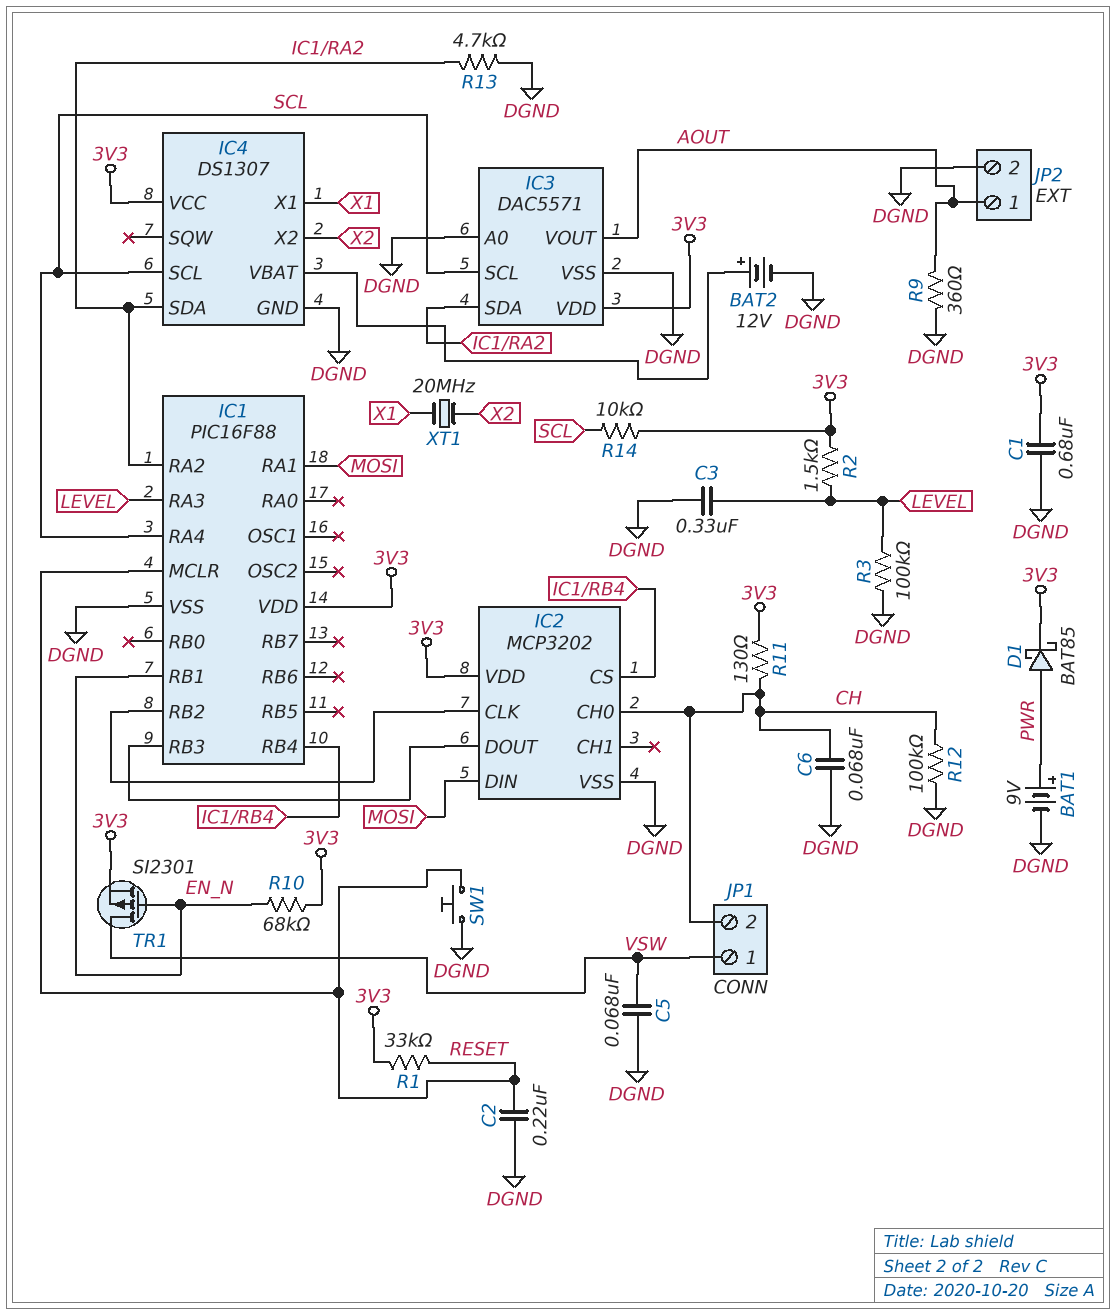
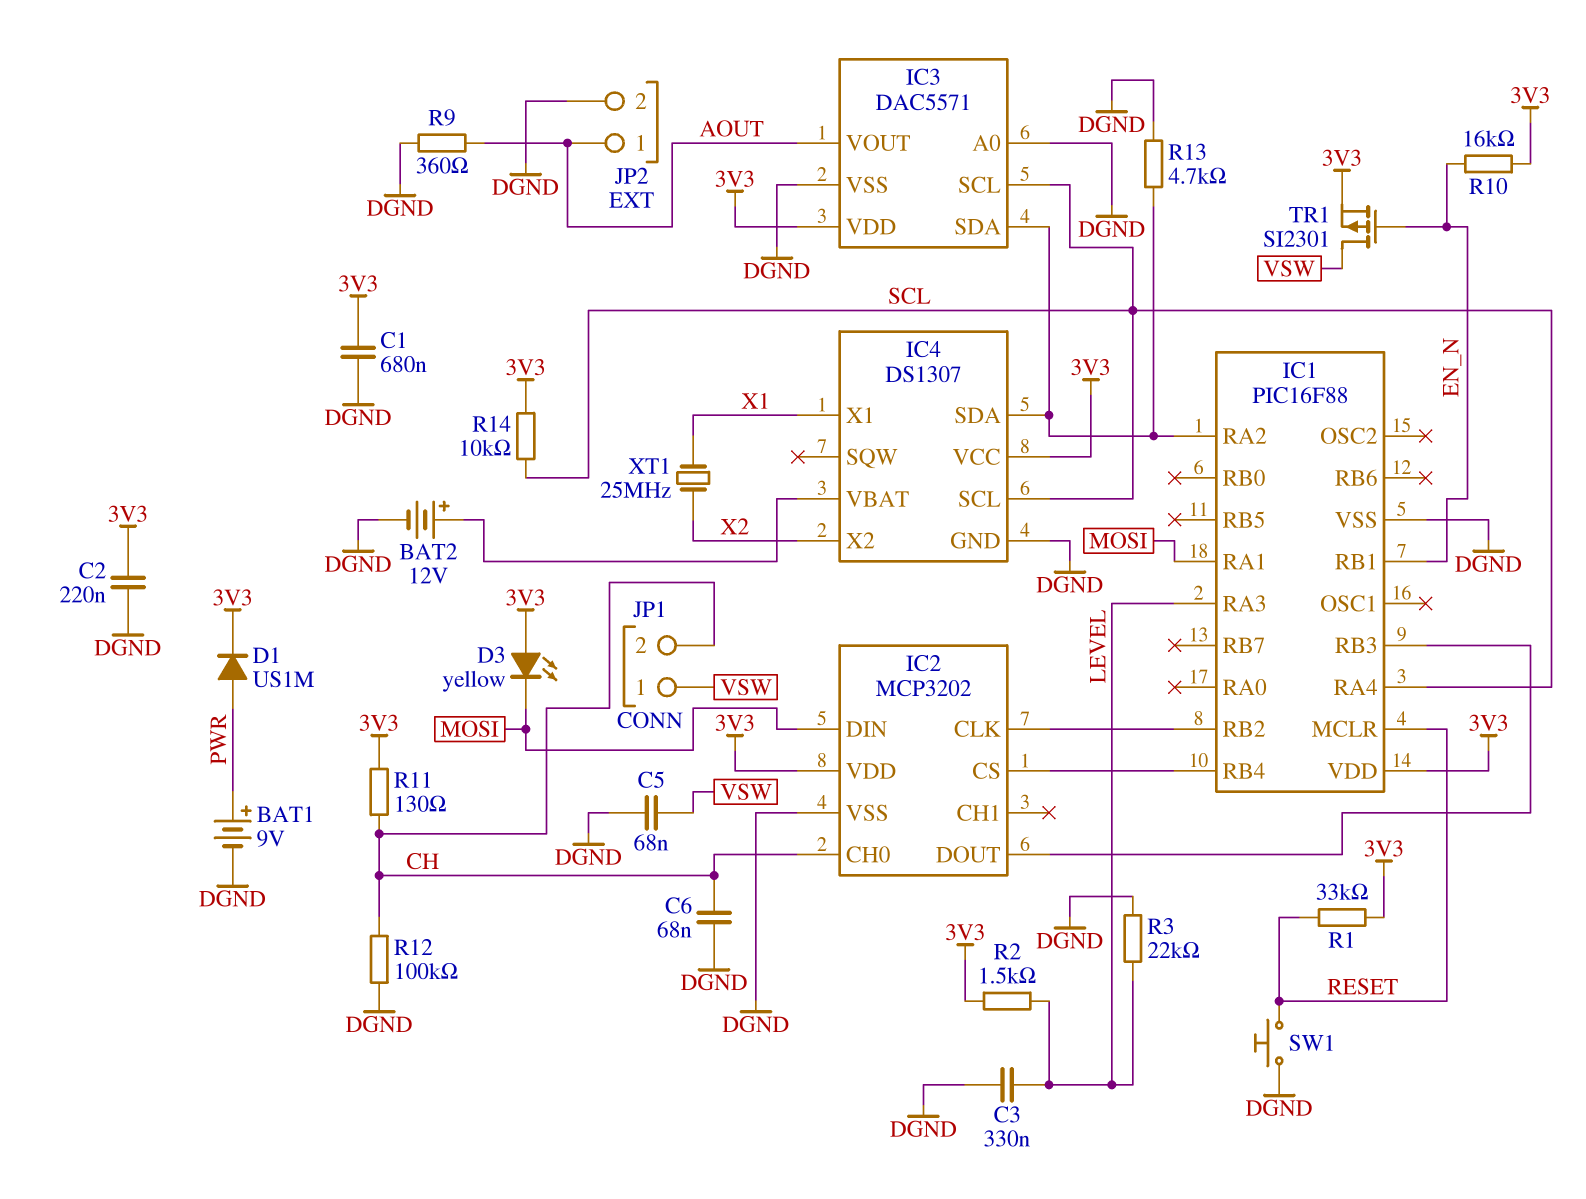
C2: 220nF (DGND, RESET) -> 220nF (3V3, DGND)
D1: schottky BAT85 (A PWR, K 3V3) -> diode US1M (A PWR, K 3V3)
D3: none -> LED yellow (A 3V3, K MOSI)
R3: 100k (DGND, LEVEL) -> 22k (DGND, LEVEL)
R10: 68k (3V3, EN_N) -> 16k (3V3, EN_N)
XT1: 20MHz (X1, X2) -> 25MHz (X1, X2)

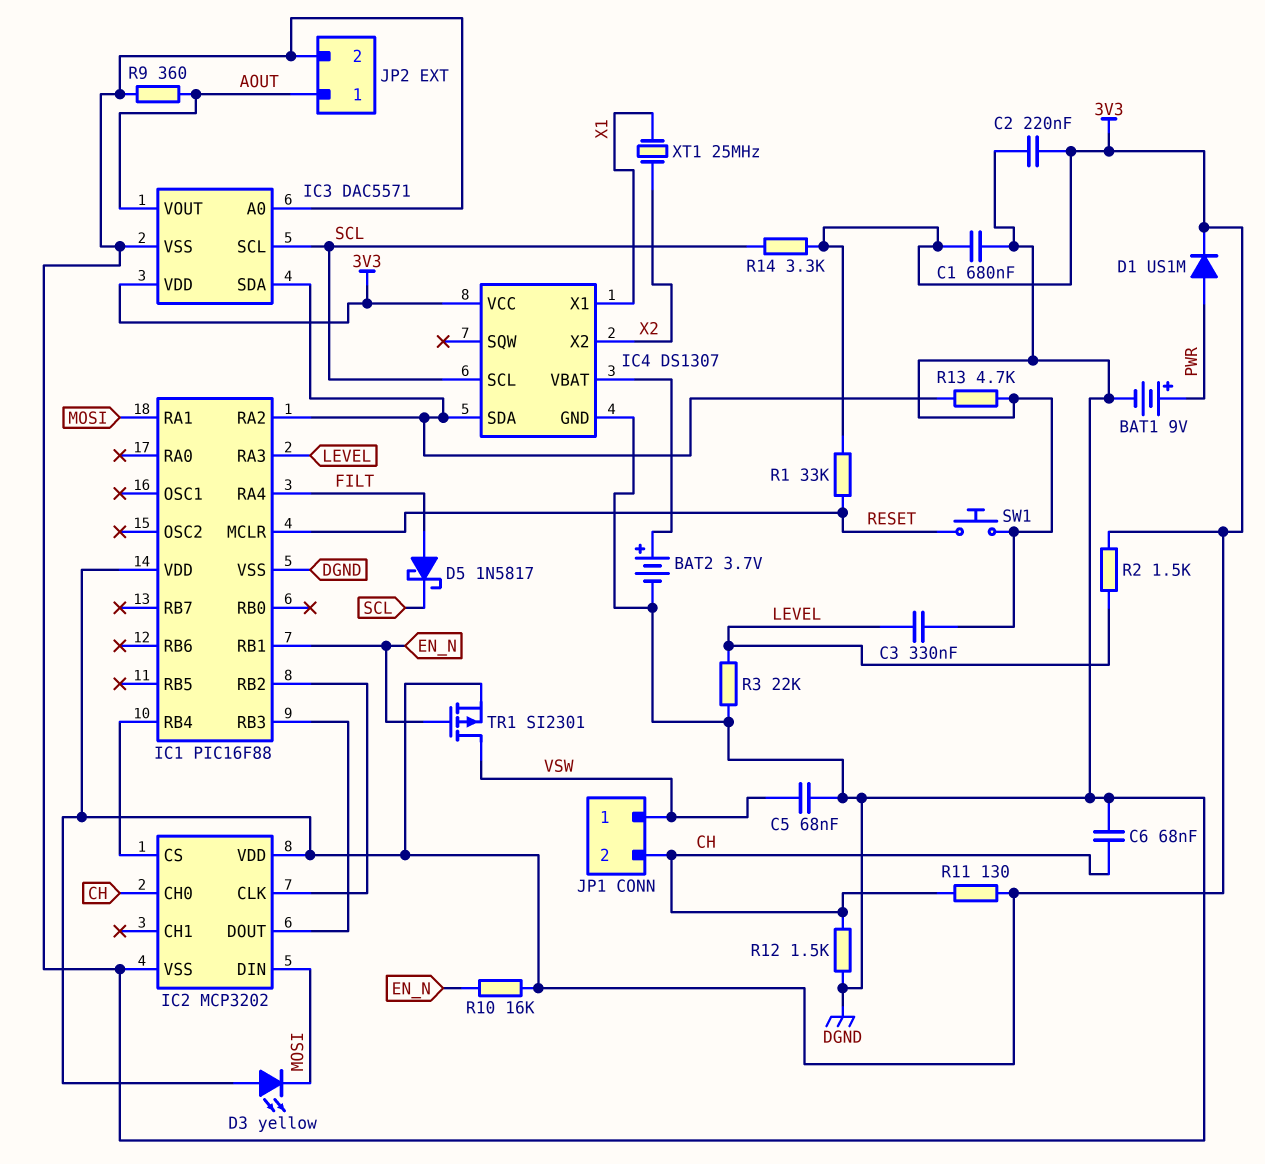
BAT2: 12V (plus IC4/VBAT, minus DGND) -> 3.7V (plus IC4/VBAT, minus DGND)
D5: none -> schottky 1N5817 (A FILT, K SCL)
IC1 pin RA4: SCL -> FILT
R12: 100k (CH, DGND) -> 1.5k (CH, DGND)
R14: 10k (3V3, SCL) -> 3.3k (3V3, SCL)

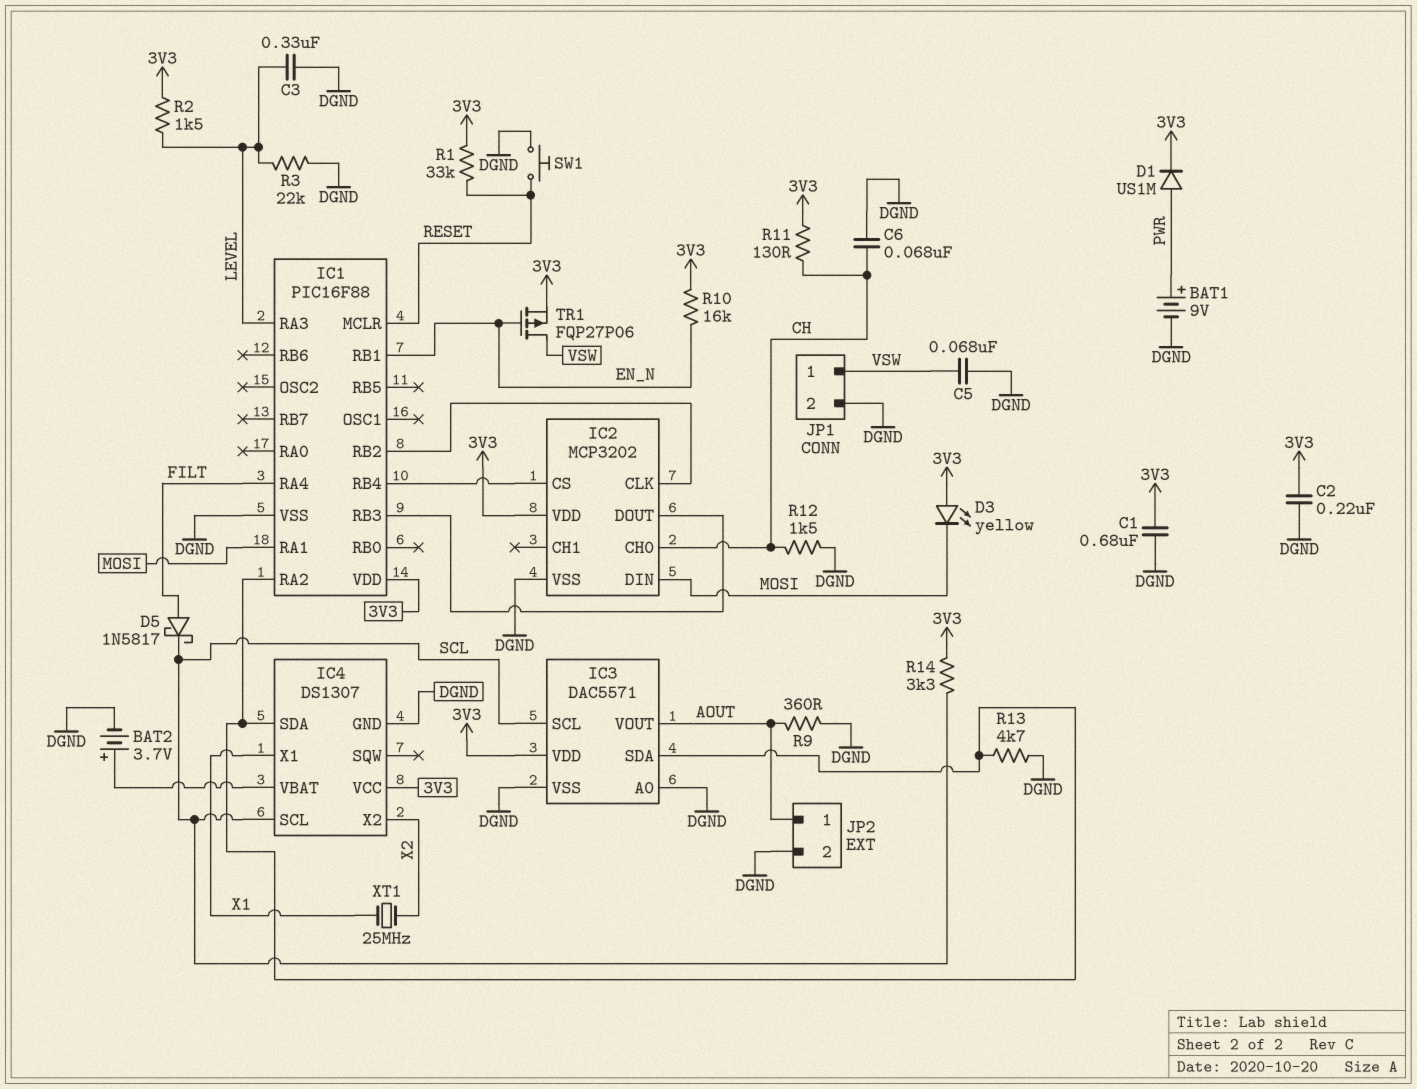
JP1 pin 2: CH -> DGND
TR1: PMOS SI2301 (G EN_N, D VSW, S 3V3) -> PMOS FQP27P06 (G EN_N, D VSW, S 3V3)

